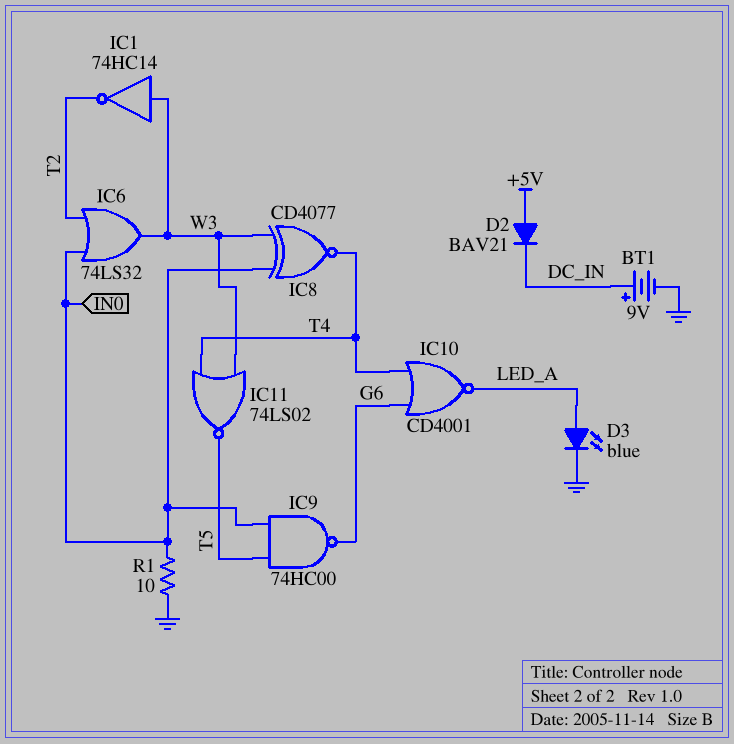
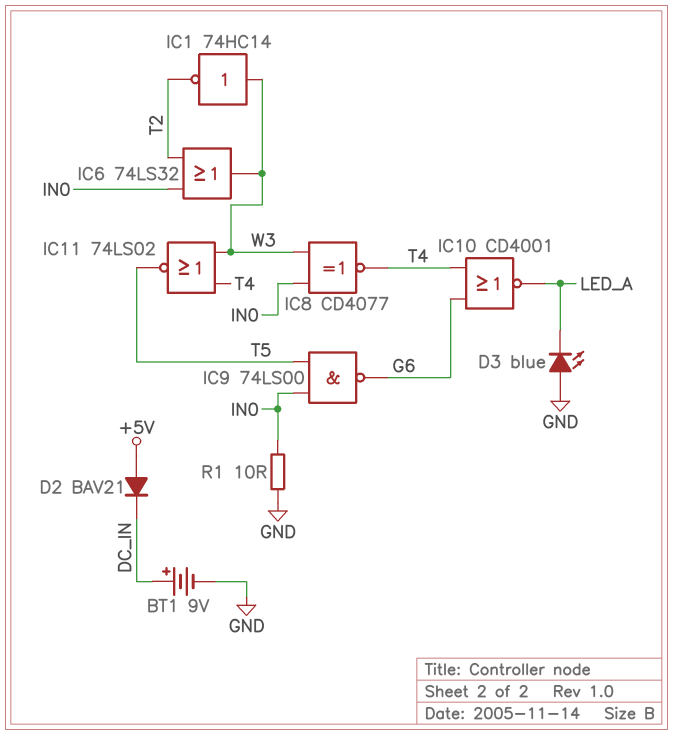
D3: LED blue (A LED_A, K GND) -> LED blue (A GND, K LED_A)
IC9: NAND 74HC00 (in IN0, in T5, out G6) -> NAND 74LS00 (in IN0, in T5, out G6)

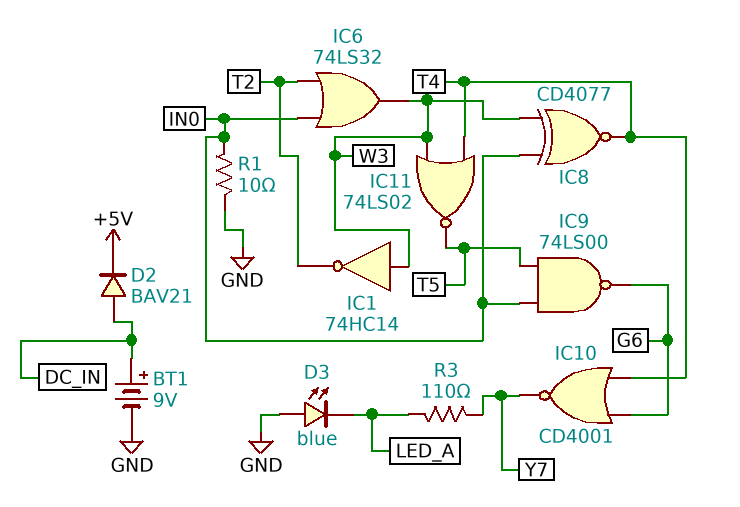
D2: diode BAV21 (A +5V, K DC_IN) -> diode BAV21 (A DC_IN, K +5V)
IC10: NOR CD4001 (in G6, in T4, out LED_A) -> NOR CD4001 (in G6, in T4, out Y7)
R3: none -> 110 (LED_A, Y7)

